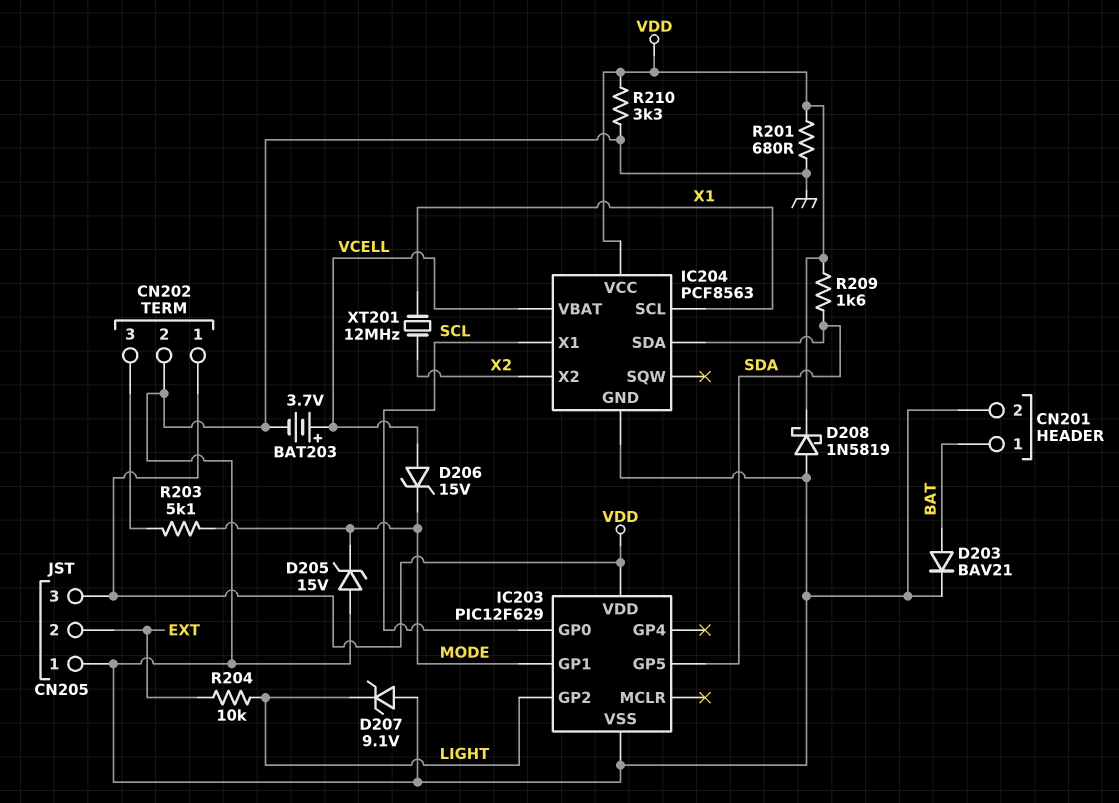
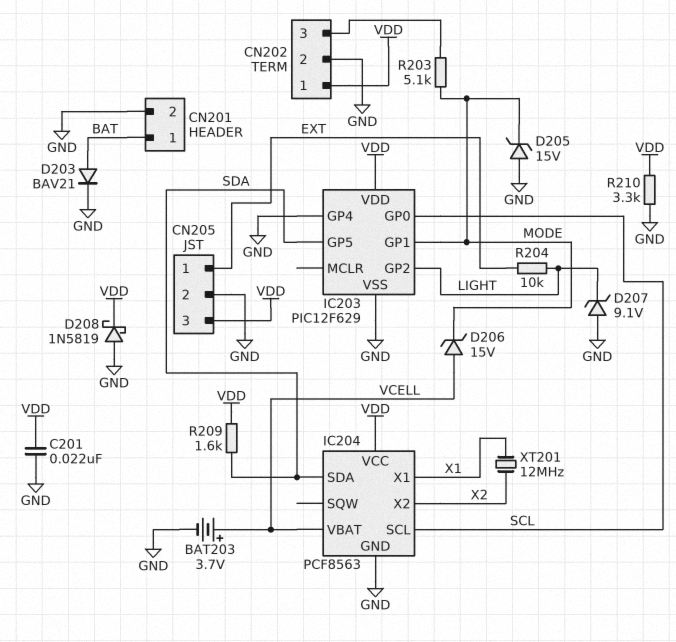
C201: none -> 22nF (GND, VDD)
CN205 pin 1: GND -> EXT
CN205 pin 2: EXT -> GND
IC203 pin GP4: none -> GND
IC204 pin SCL: X1 -> SCL
IC204 pin X1: SCL -> X1
R201: 680 (GND, VDD) -> none

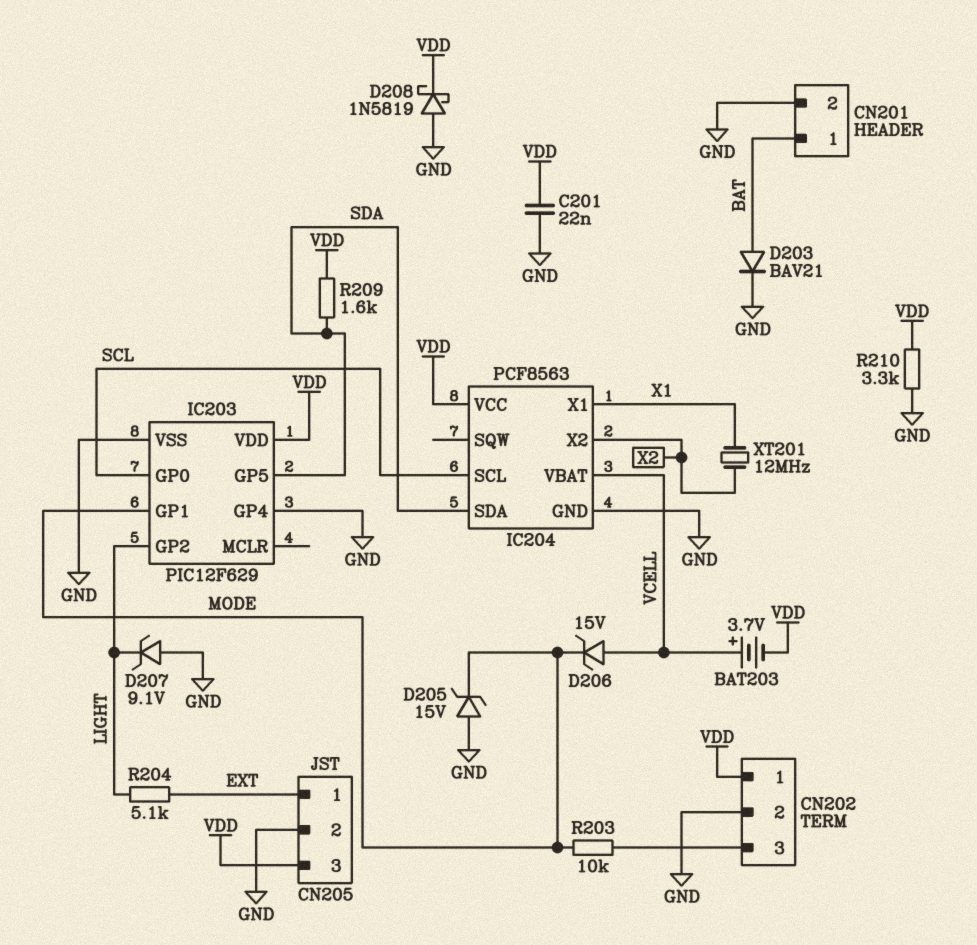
BAT203: 3.7V (plus VCELL, minus GND) -> 3.7V (plus VCELL, minus VDD)
R203: 5.1k (CN202/3, MODE) -> 10k (CN202/3, MODE)
R204: 10k (EXT, LIGHT) -> 5.1k (EXT, LIGHT)

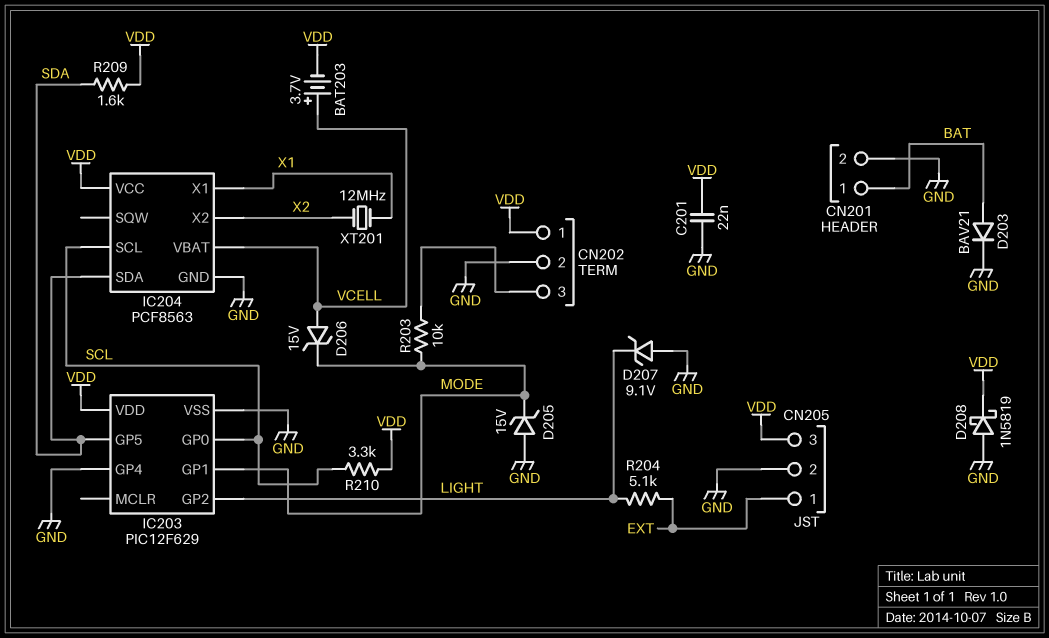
R210: 3.3k (GND, VDD) -> 3.3k (SCL, VDD)

